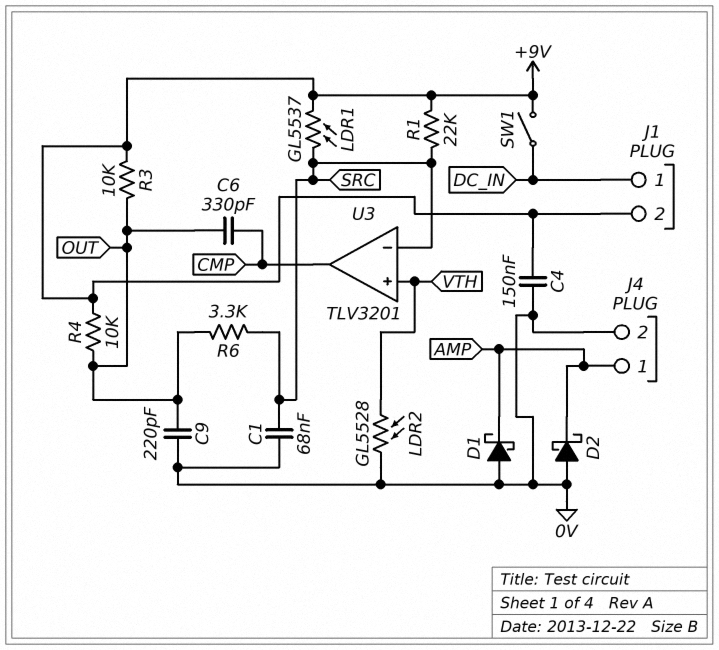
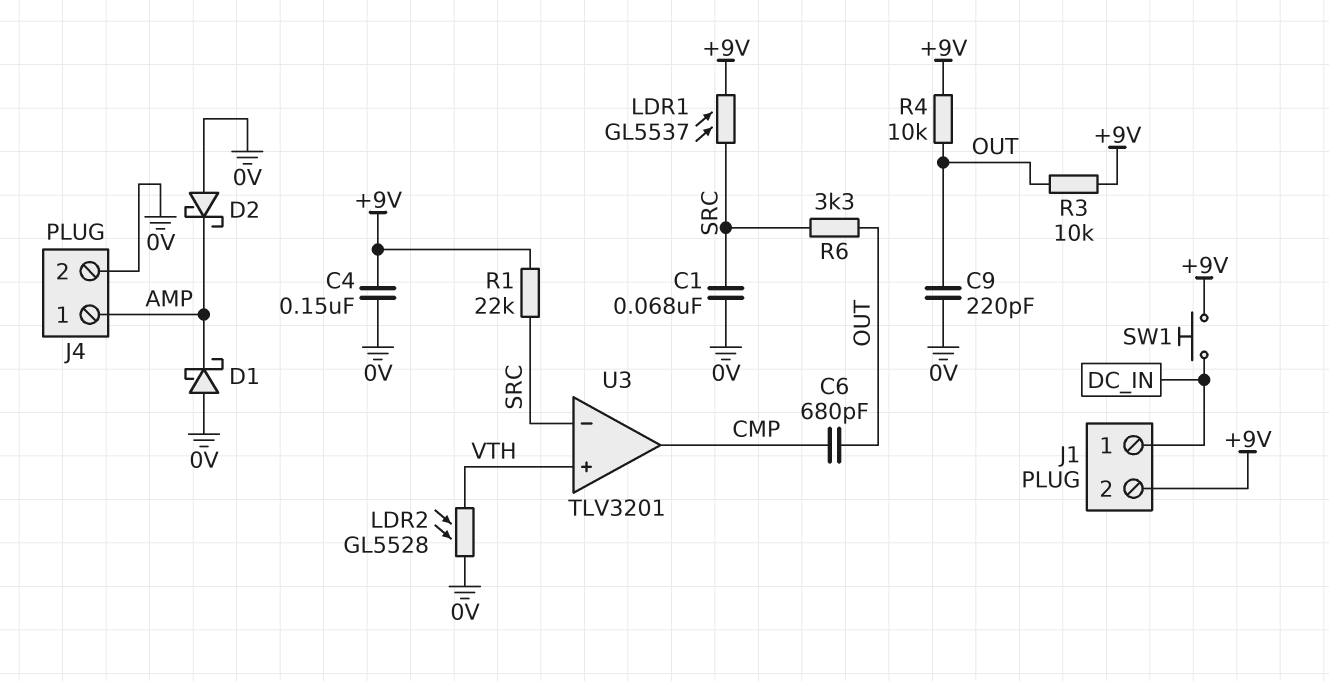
C6: 330pF (CMP, OUT) -> 680pF (CMP, OUT)
SW1: switch (+9V, DC_IN) -> button (+9V, DC_IN)

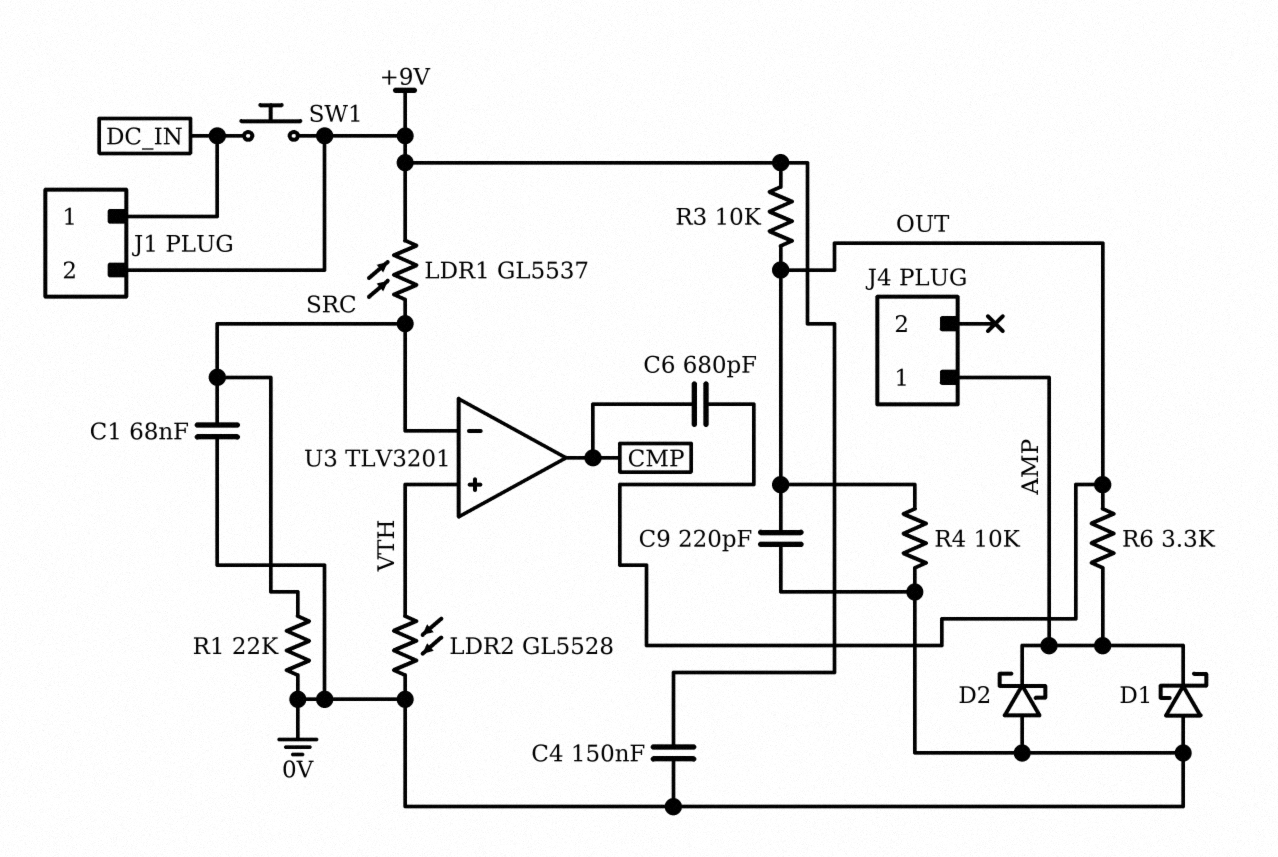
J4 pin 2: 0V -> none
R1: 22k (+9V, SRC) -> 22k (0V, SRC)
R4: 10k (+9V, OUT) -> 10k (0V, OUT)
R6: 3.3k (OUT, SRC) -> 3.3k (AMP, OUT)

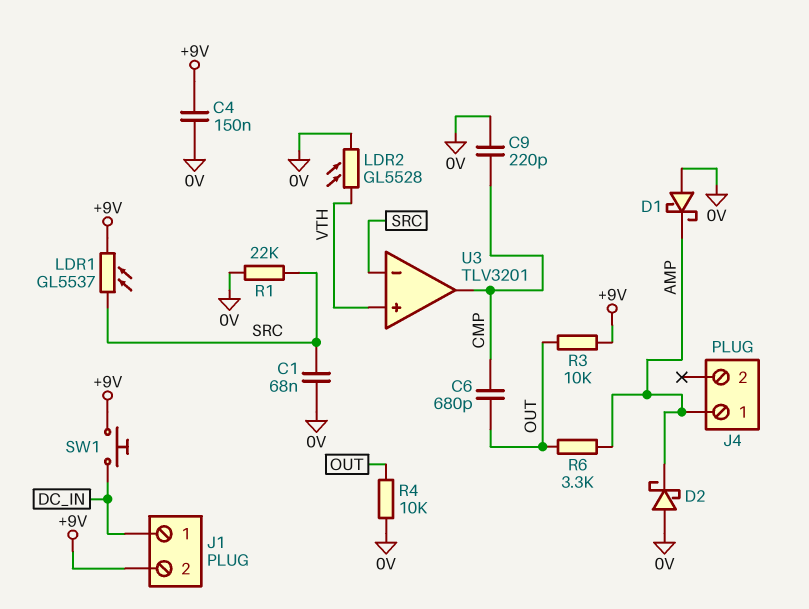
C9: 220pF (0V, OUT) -> 220pF (0V, CMP)

